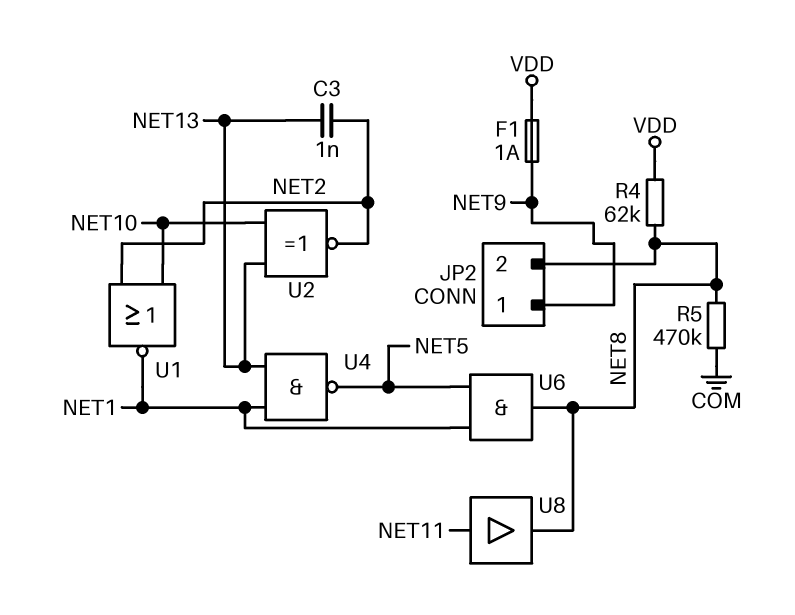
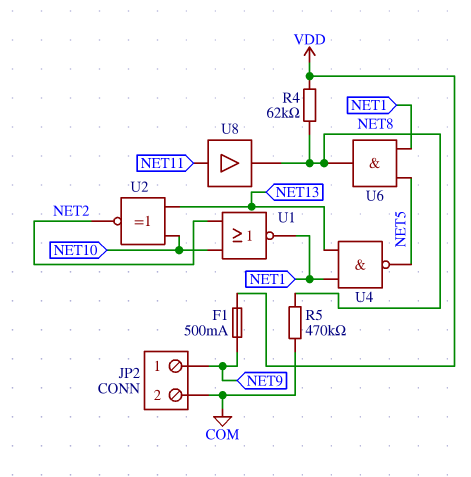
C3: 1nF (NET2, NET13) -> none
F1: 1A (NET9, VDD) -> 500mA (NET9, VDD)
JP2 pin 2: NET8 -> COM

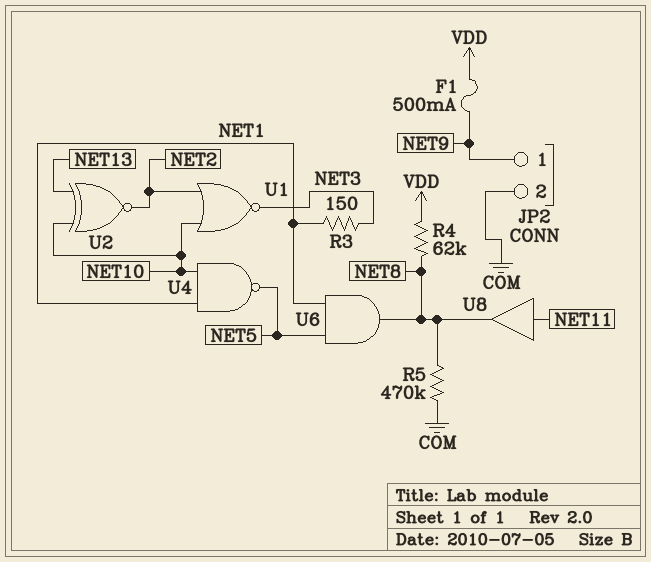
R3: none -> 150 (NET1, NET3)
U1: NOR (in NET2, in NET10, out NET1) -> NOR (in NET2, in NET10, out NET3)
U4: NAND (in NET1, in NET13, out NET5) -> NAND (in NET1, in NET10, out NET5)

